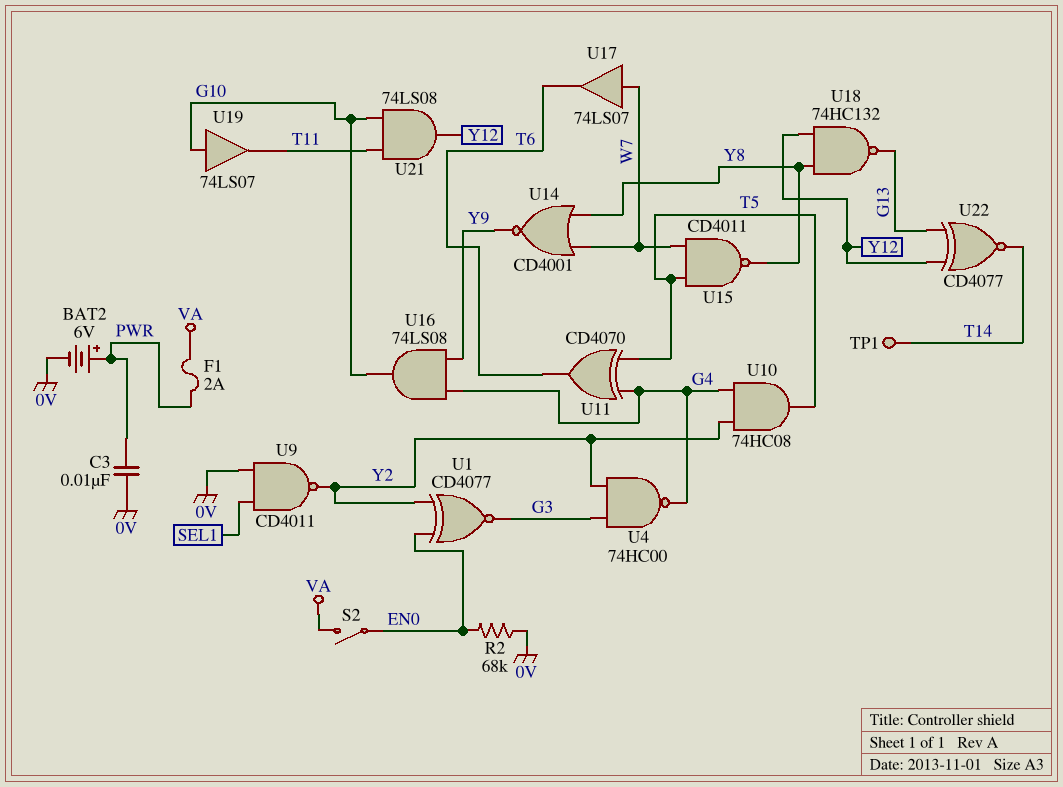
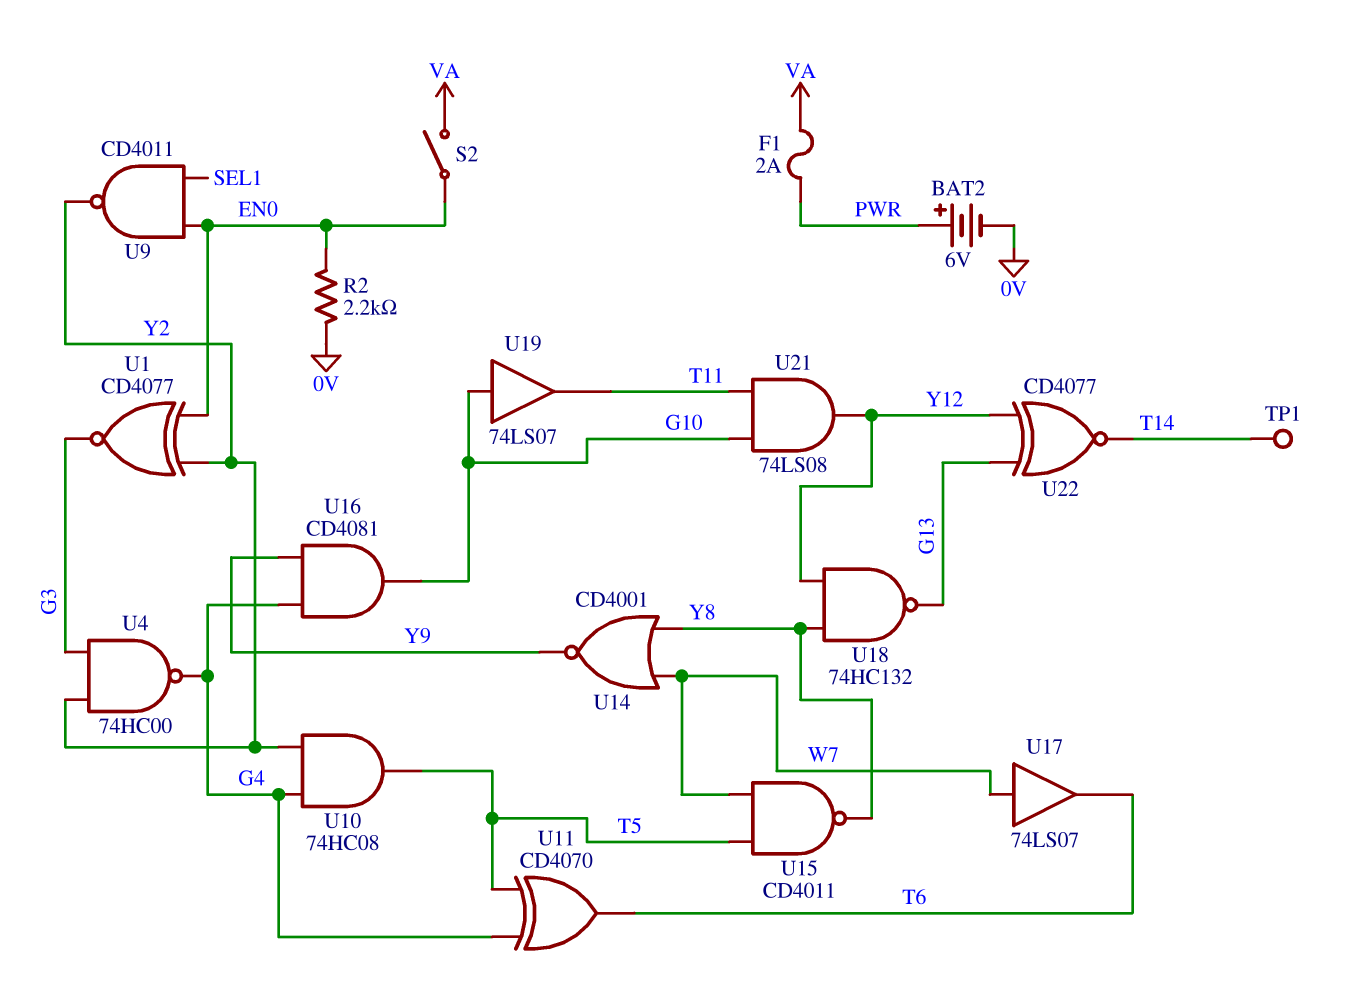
C3: 10nF (0V, PWR) -> none
R2: 68k (0V, EN0) -> 2.2k (0V, EN0)
U9: NAND CD4011 (in 0V, in SEL1, out Y2) -> NAND CD4011 (in EN0, in SEL1, out Y2)
U16: AND 74LS08 (in G4, in Y9, out G10) -> AND CD4081 (in G4, in Y9, out G10)

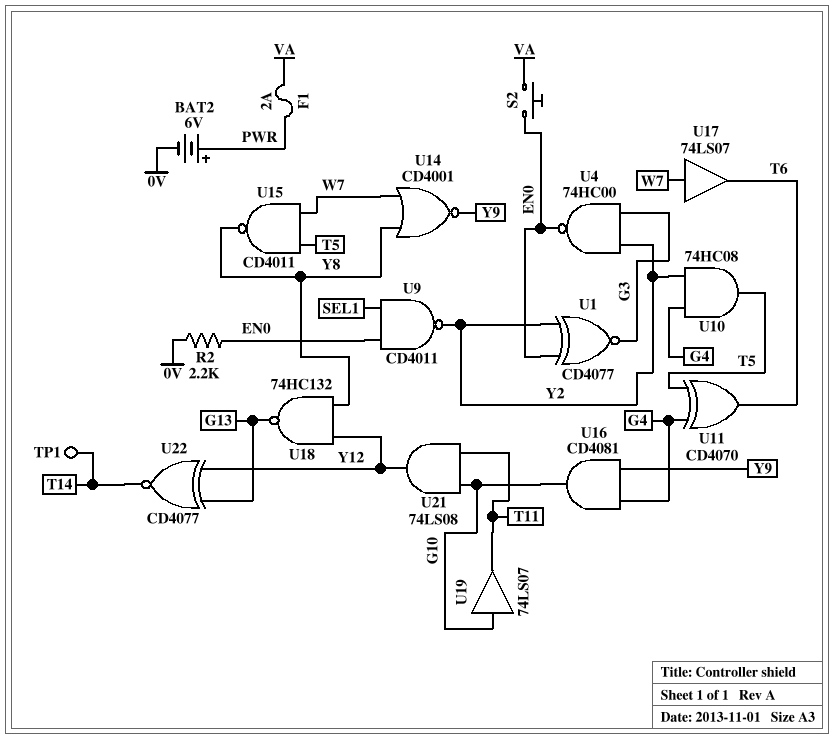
S2: switch (EN0, VA) -> button (EN0, VA)
U4: NAND 74HC00 (in G3, in Y2, out G4) -> NAND 74HC00 (in G3, in Y2, out EN0)

